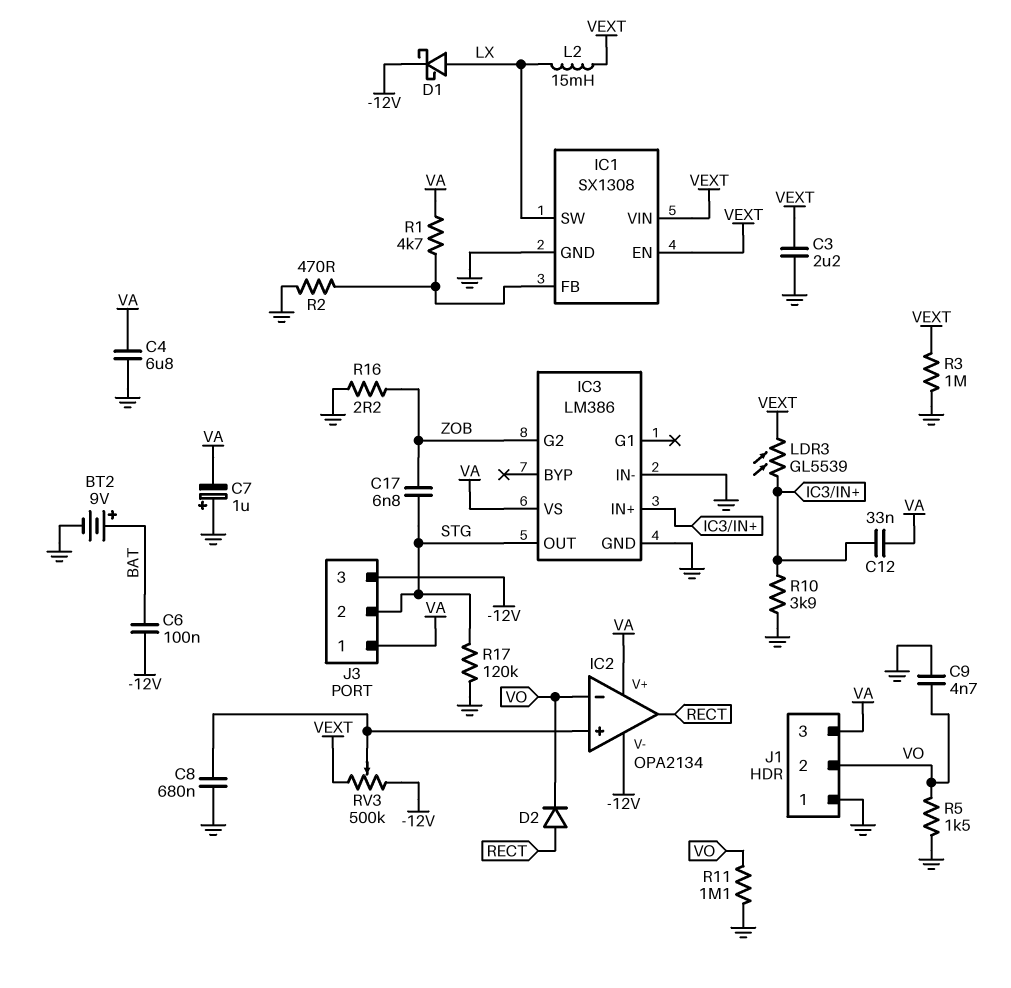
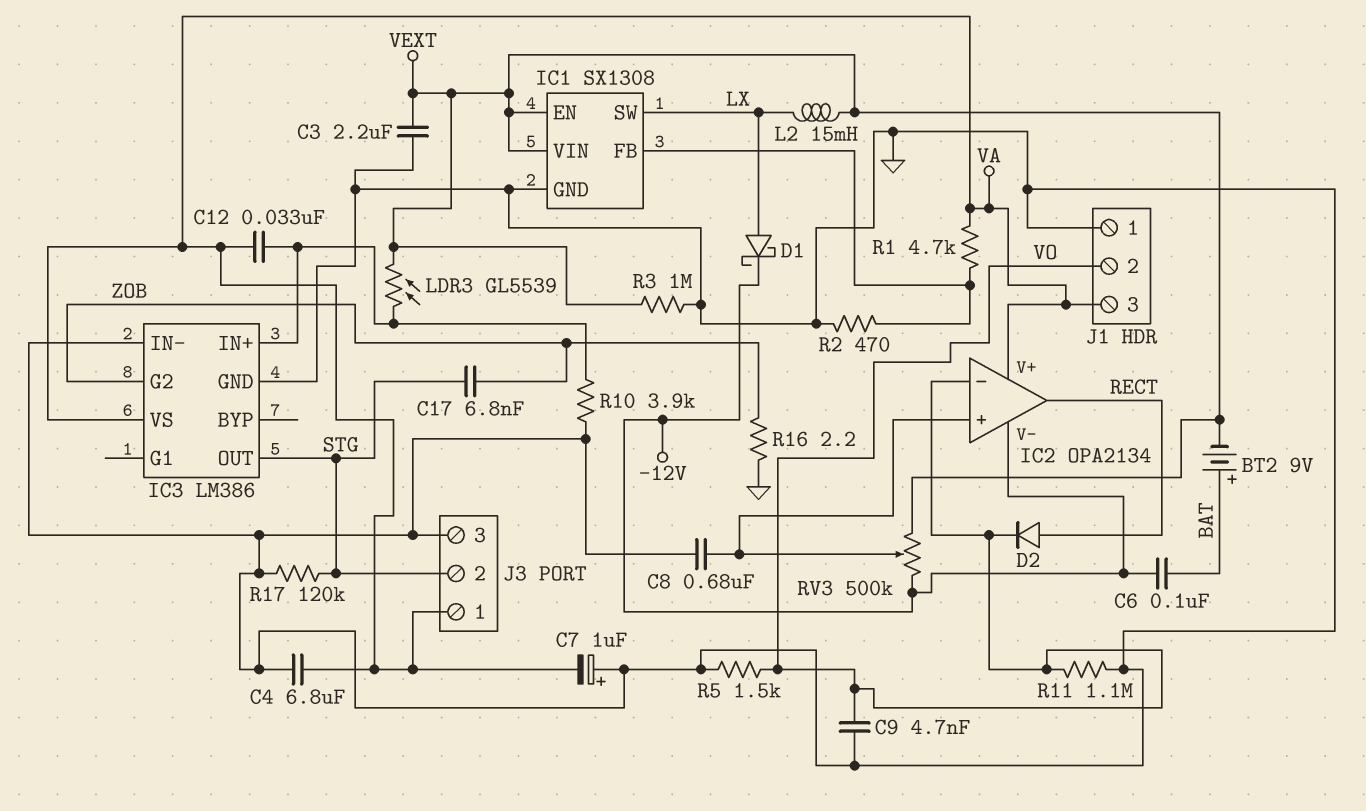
BT2: 9V (plus BAT, minus GND) -> 9V (plus BAT, minus VEXT)
J3 pin 3: -12V -> GND

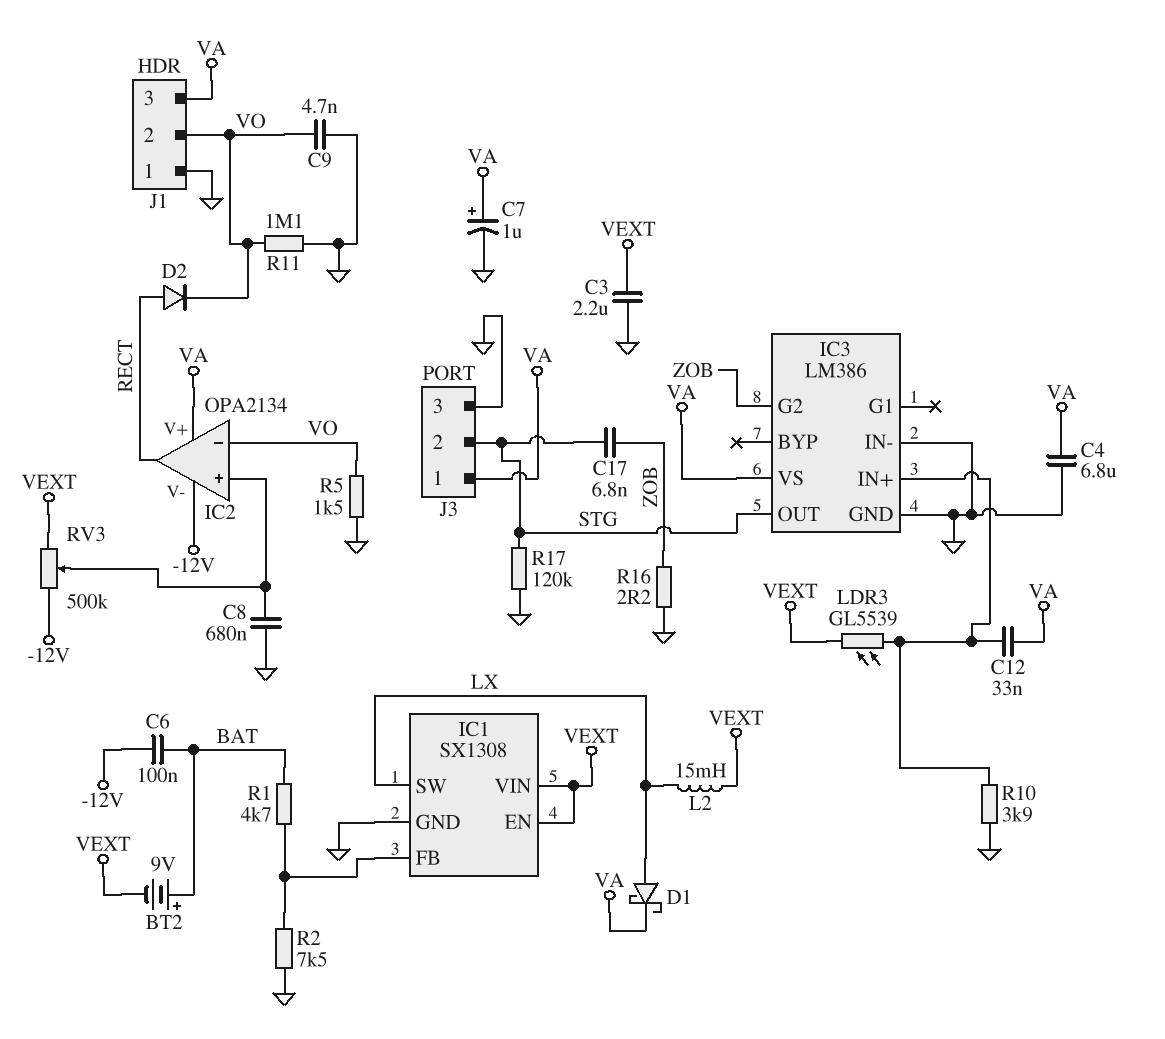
C7: 1uF (plus GND, minus VA) -> 1uF (plus VA, minus GND)
D1: schottky (A LX, K -12V) -> schottky (A LX, K VA)
R1: 4.7k (IC1/FB, VA) -> 4.7k (BAT, IC1/FB)
R2: 470 (GND, IC1/FB) -> 7.5k (GND, IC1/FB)
R3: 1M (GND, VEXT) -> none

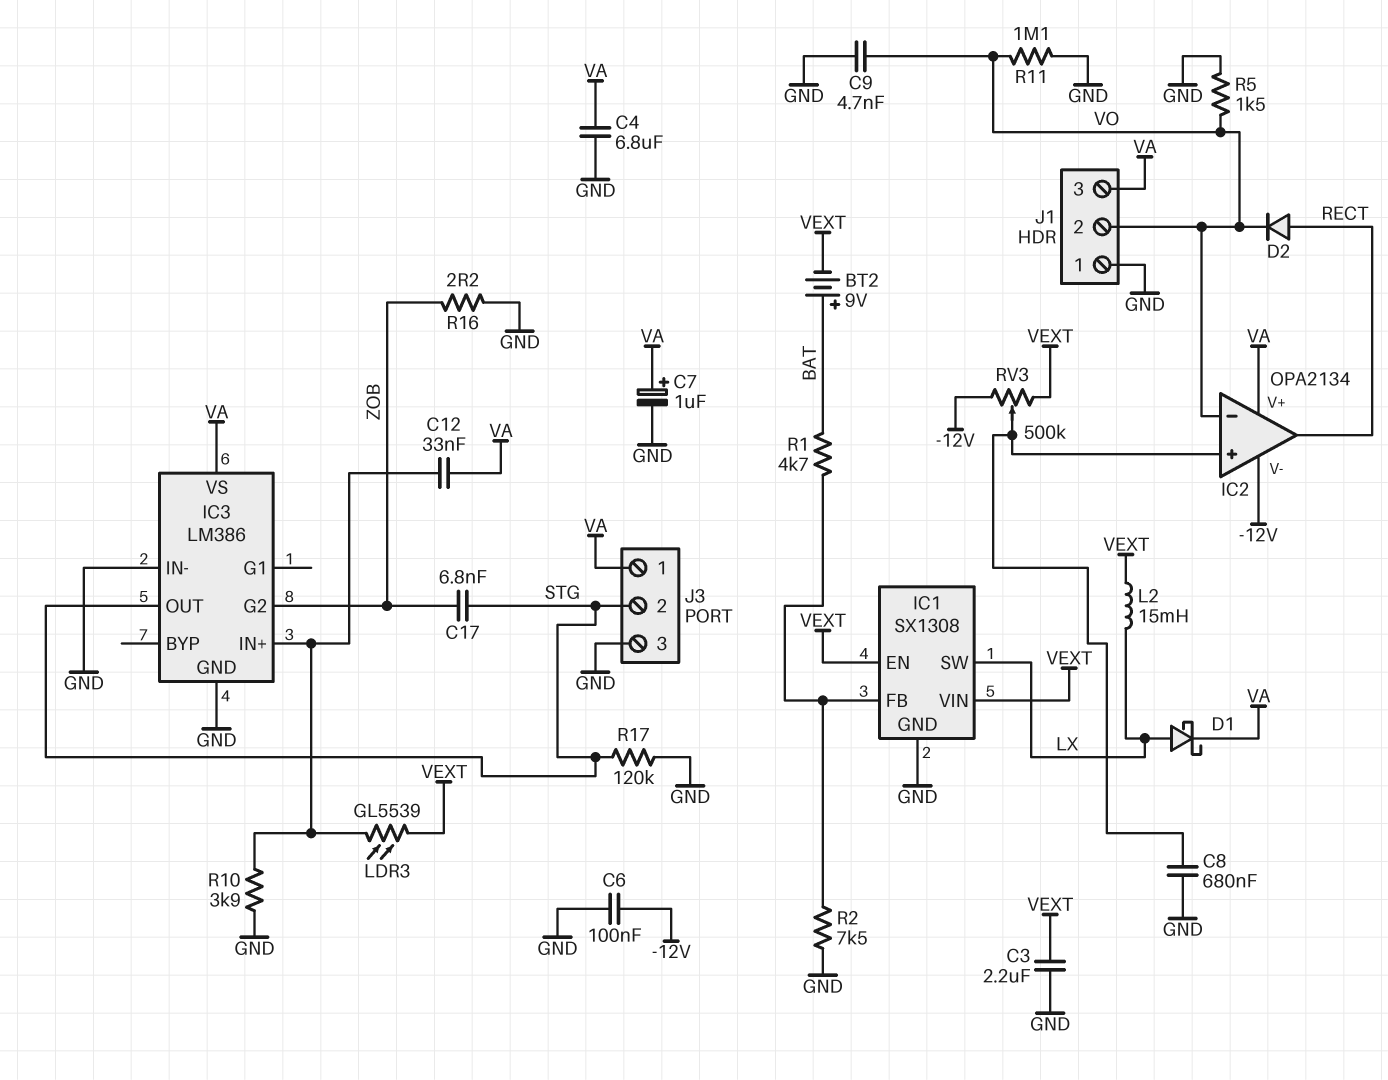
C6: 100nF (-12V, BAT) -> 100nF (-12V, GND)

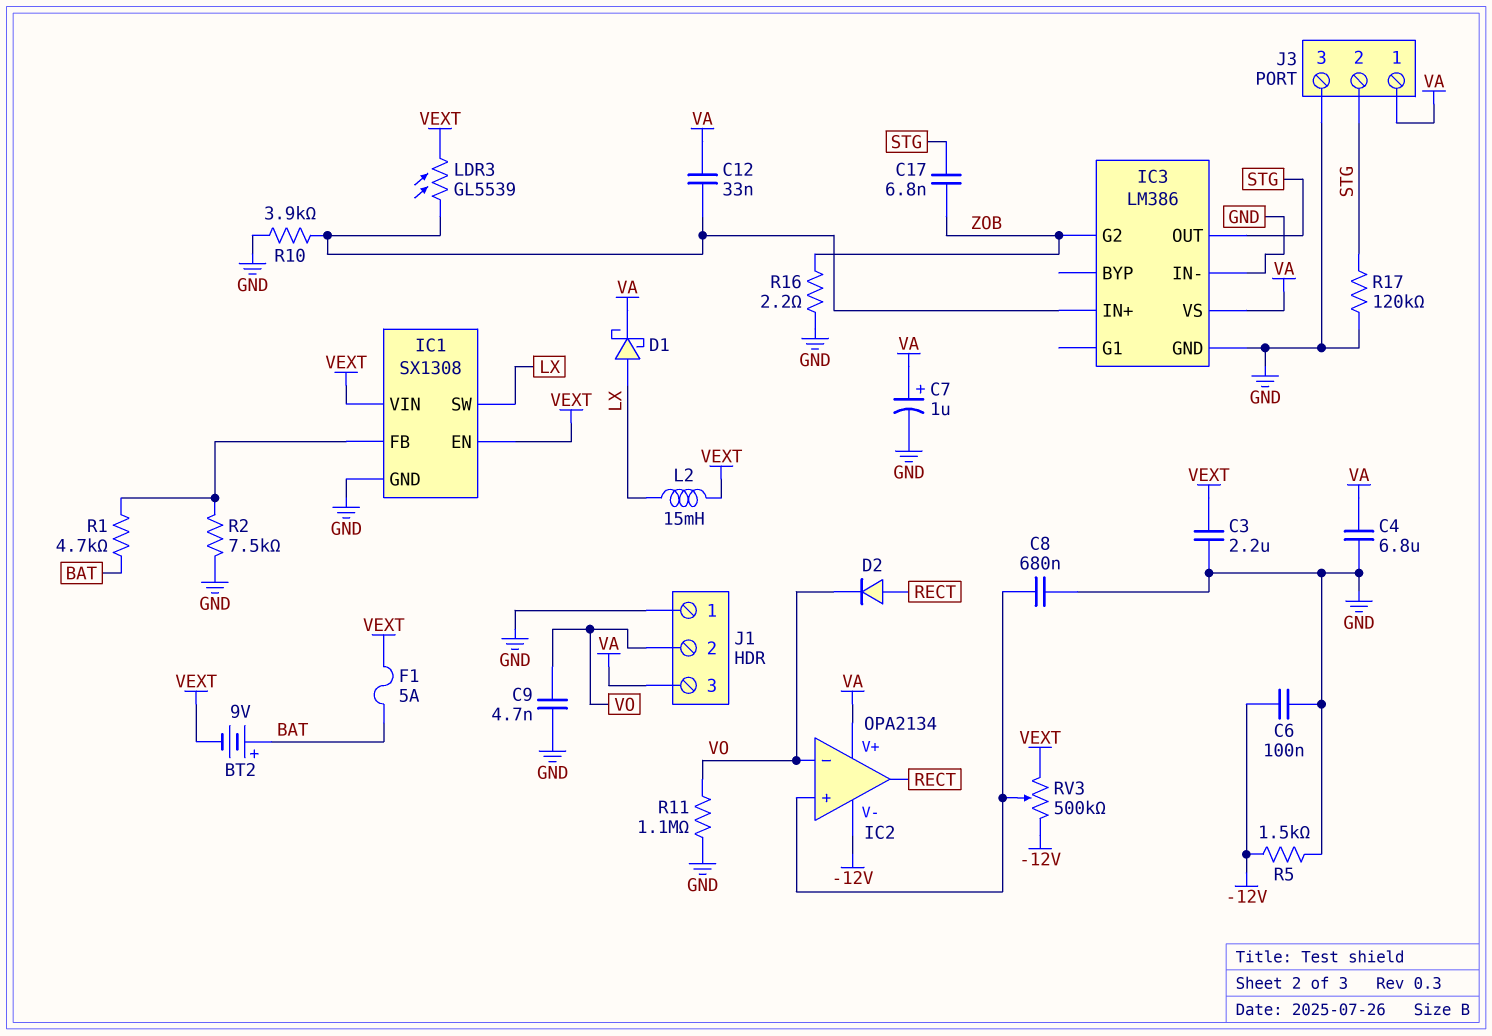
F1: none -> 5A (BAT, VEXT)
R5: 1.5k (GND, VO) -> 1.5k (-12V, GND)

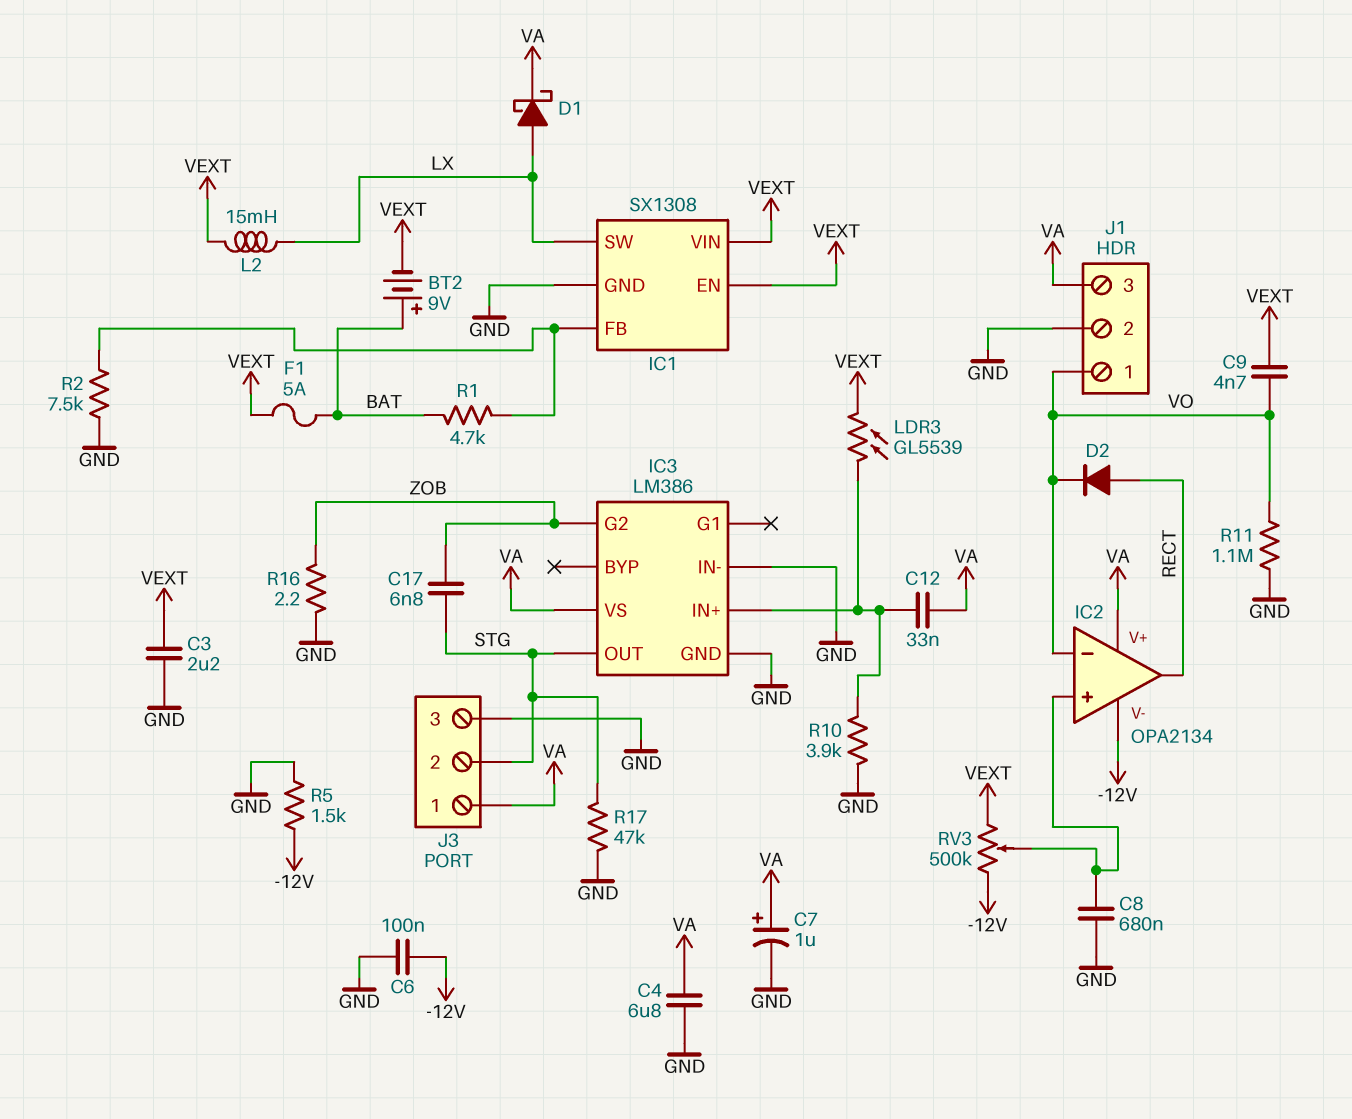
C9: 4.7nF (GND, VO) -> 4.7nF (VEXT, VO)
J1 pin 1: GND -> VO
J1 pin 2: VO -> GND
R17: 120k (GND, STG) -> 47k (GND, STG)

